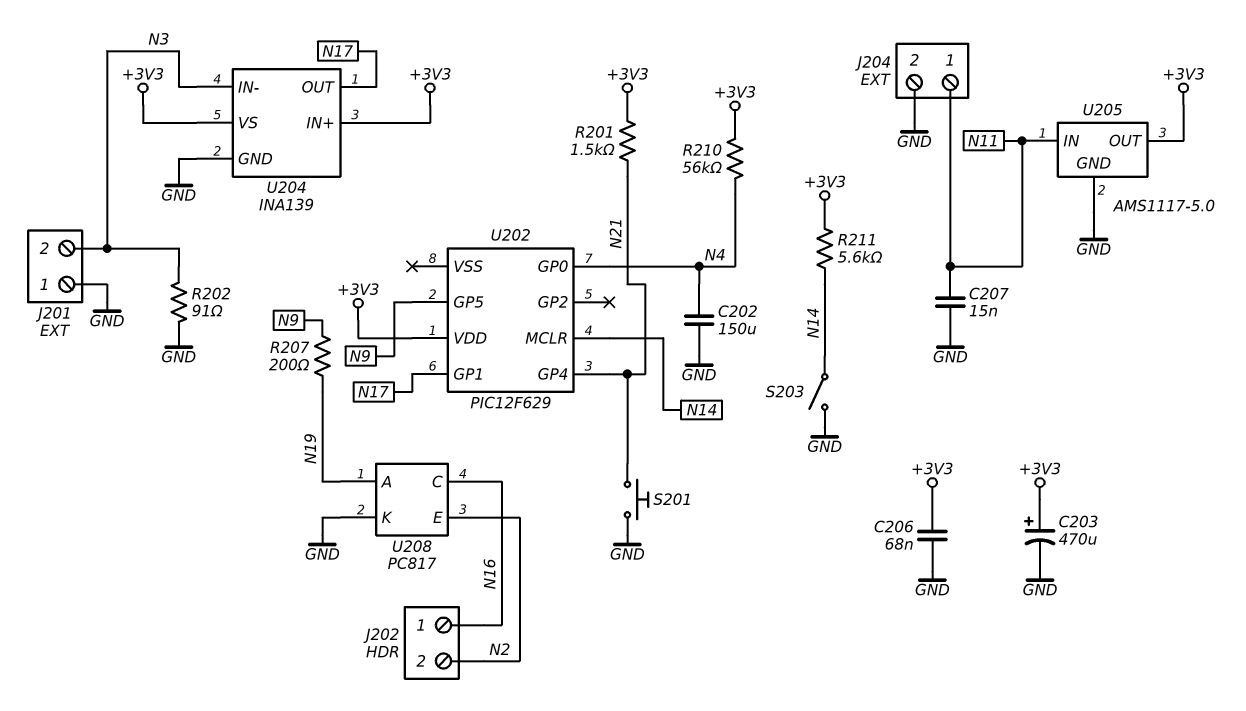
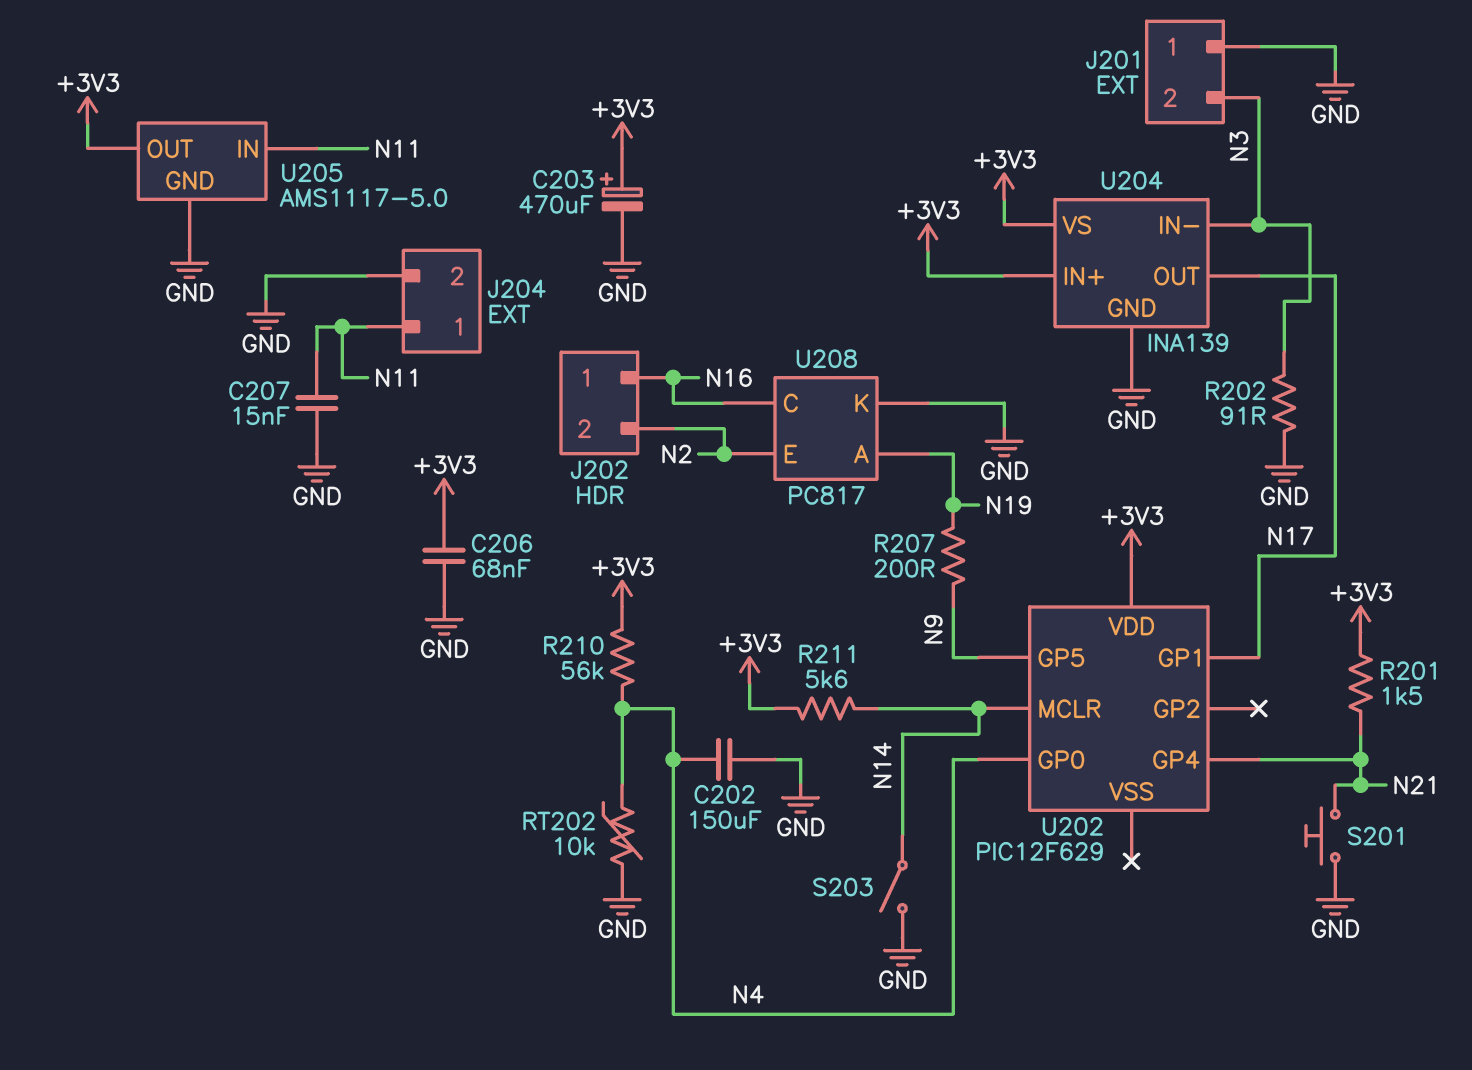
RT202: none -> 10k (GND, N4)

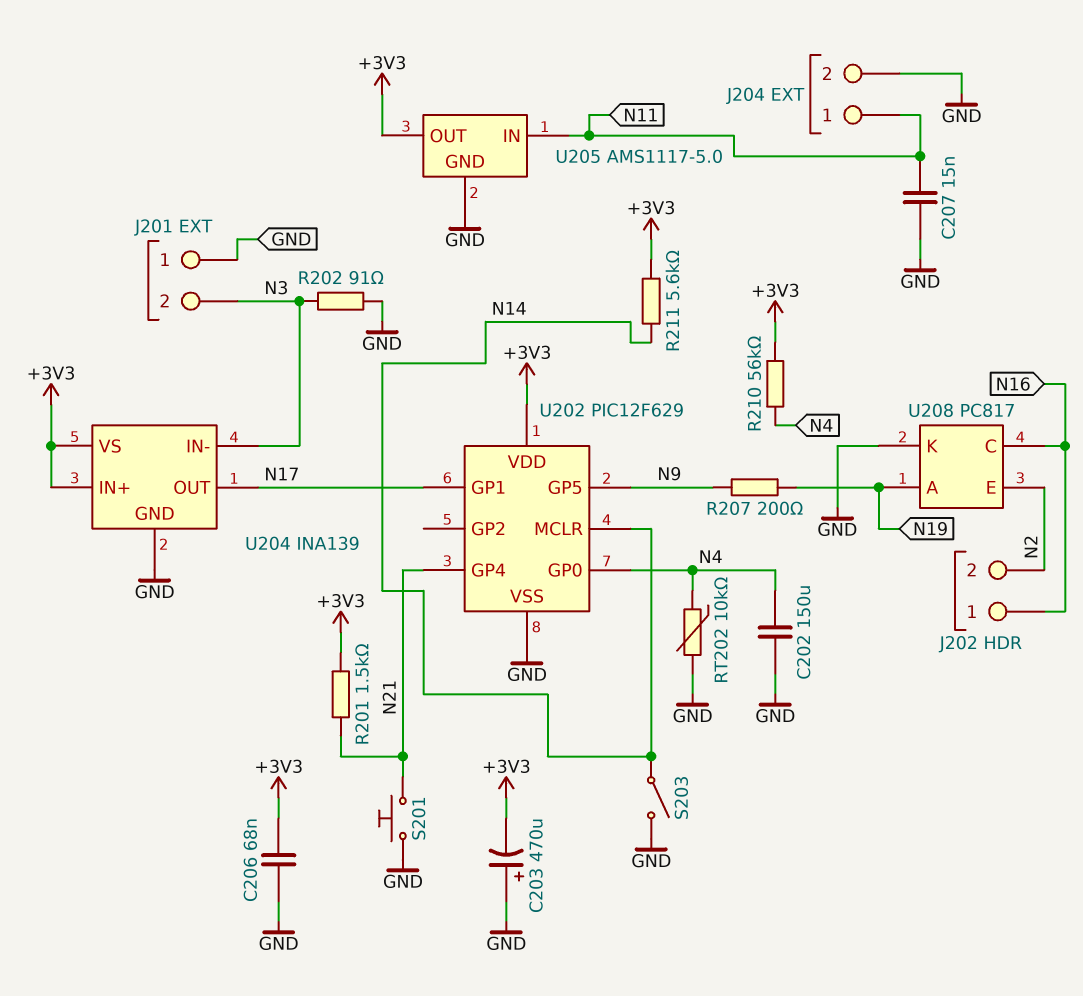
C203: 470uF (plus +3V3, minus GND) -> 470uF (plus GND, minus +3V3)
U202 pin VSS: none -> GND

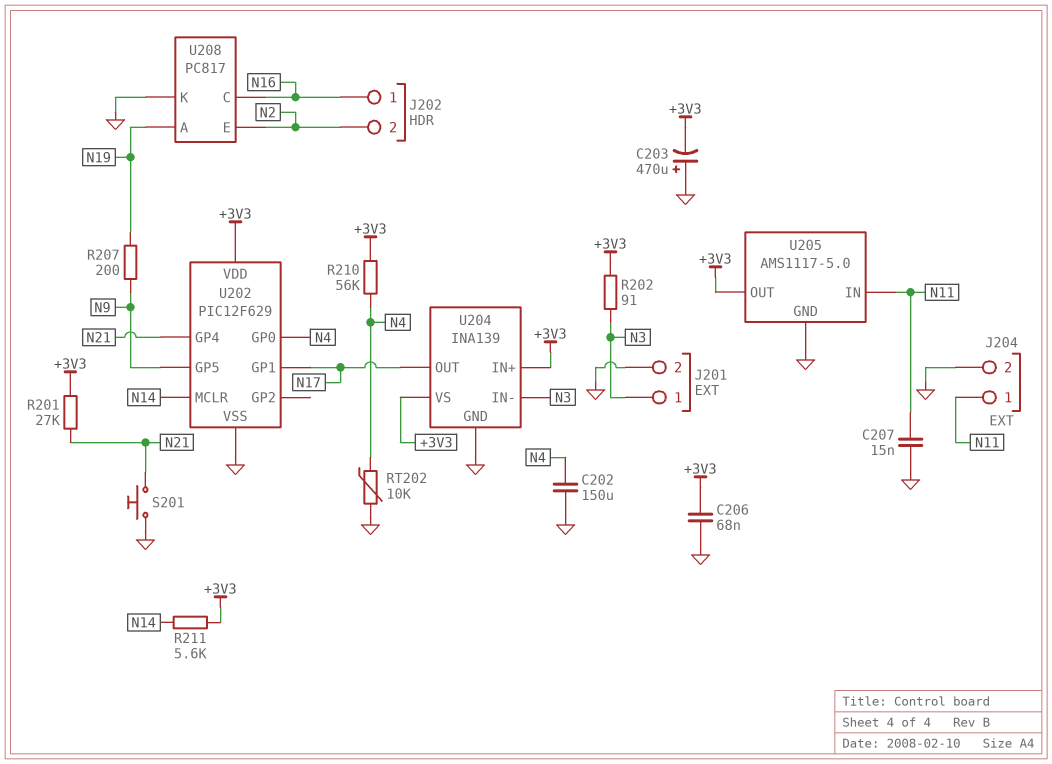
J201 pin 1: GND -> N3
J201 pin 2: N3 -> GND
R201: 1.5k (+3V3, N21) -> 27k (+3V3, N21)
R202: 91 (GND, N3) -> 91 (+3V3, N3)
S203: switch (GND, N14) -> none

